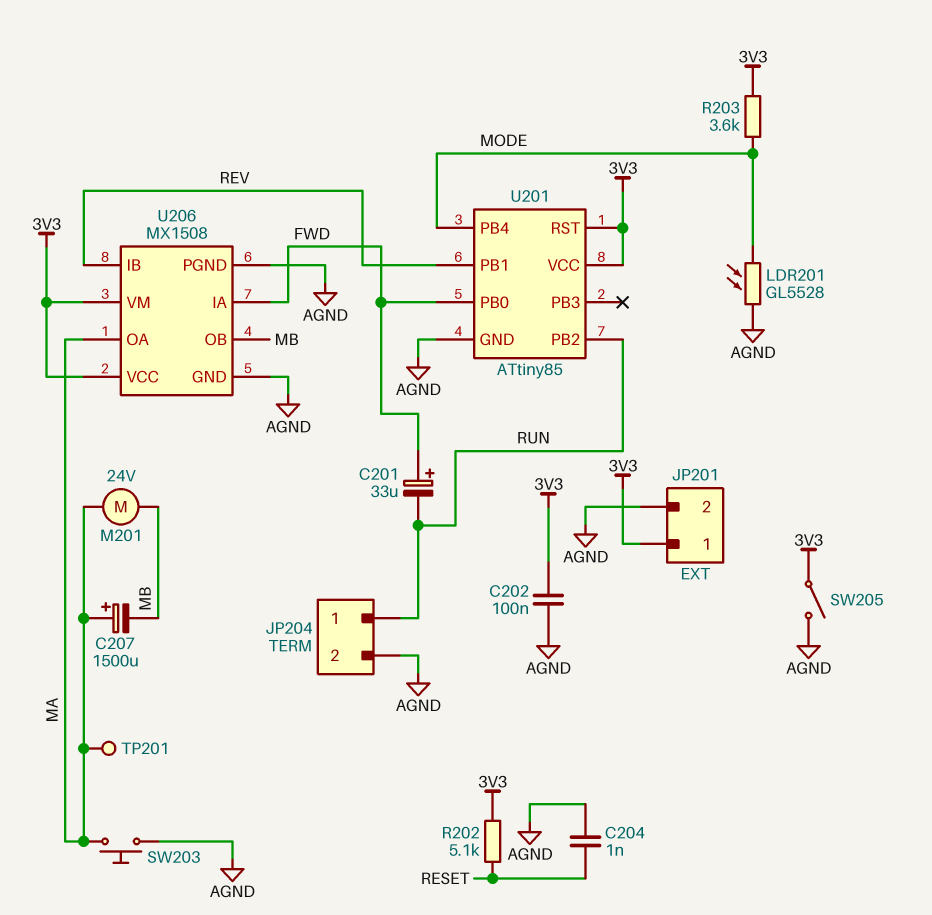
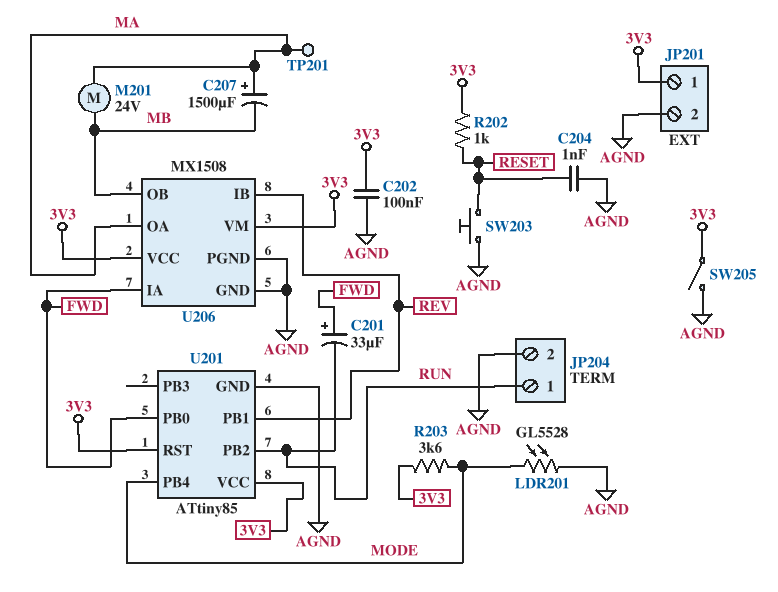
R202: 5.1k (3V3, RESET) -> 1k (3V3, RESET)
SW203: button (AGND, MA) -> button (AGND, RESET)

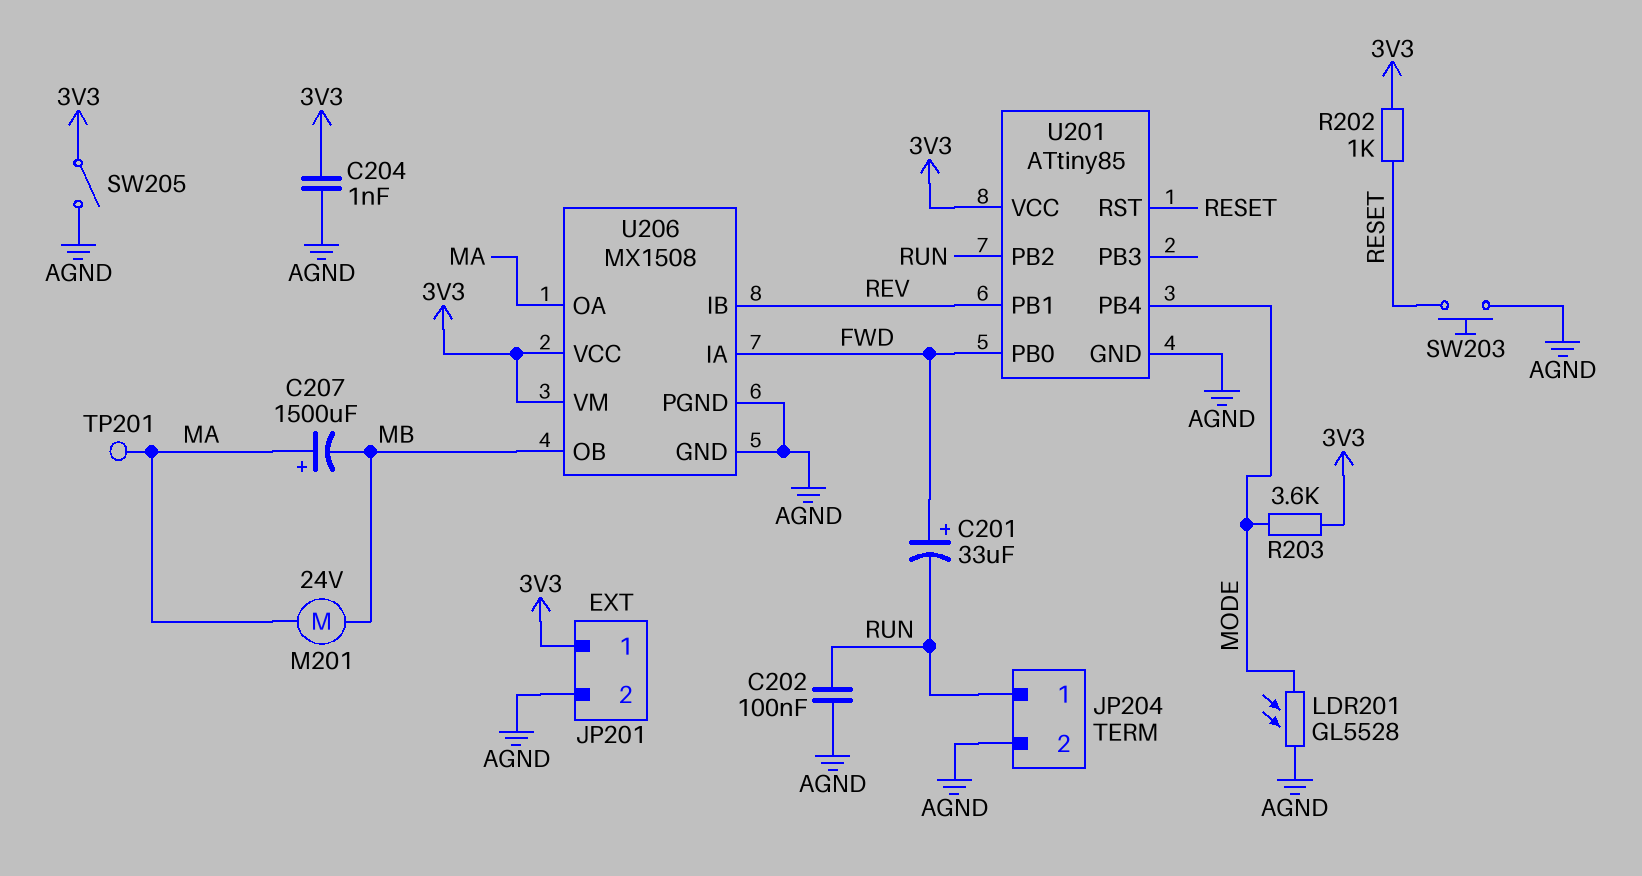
C202: 100nF (3V3, AGND) -> 100nF (AGND, RUN)
C204: 1nF (AGND, RESET) -> 1nF (3V3, AGND)
U201 pin RST: 3V3 -> RESET

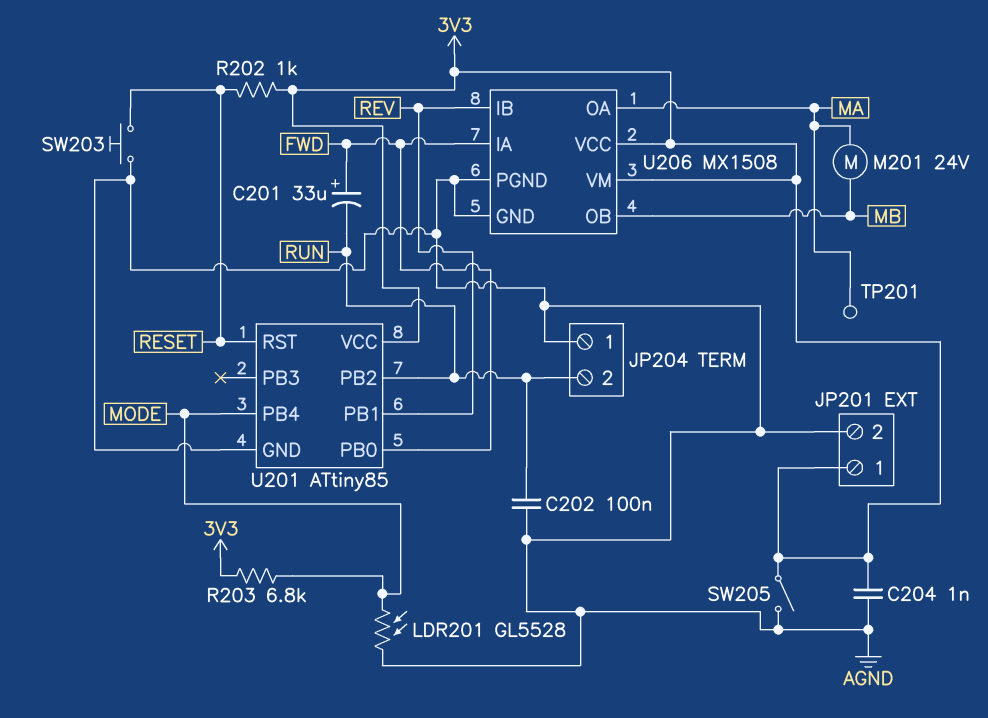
C207: 1500uF (plus MA, minus MB) -> none
JP204 pin 1: RUN -> AGND
JP204 pin 2: AGND -> RUN
R203: 3.6k (3V3, MODE) -> 6.8k (3V3, MODE)

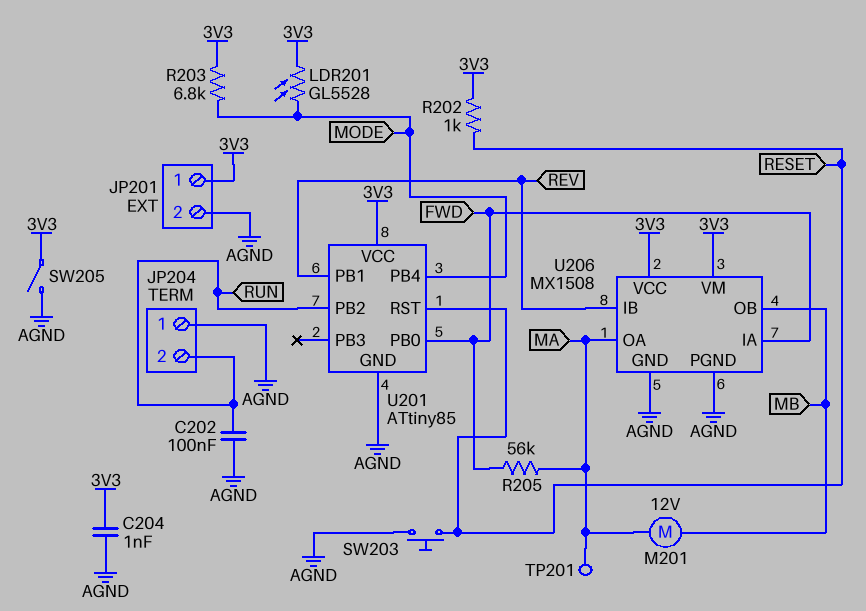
C201: 33uF (plus FWD, minus RUN) -> none
LDR201: GL5528 (AGND, MODE) -> GL5528 (3V3, MODE)
M201: motor 24V (MA, MB) -> motor 12V (MA, MB)
R205: none -> 56k (FWD, MA)

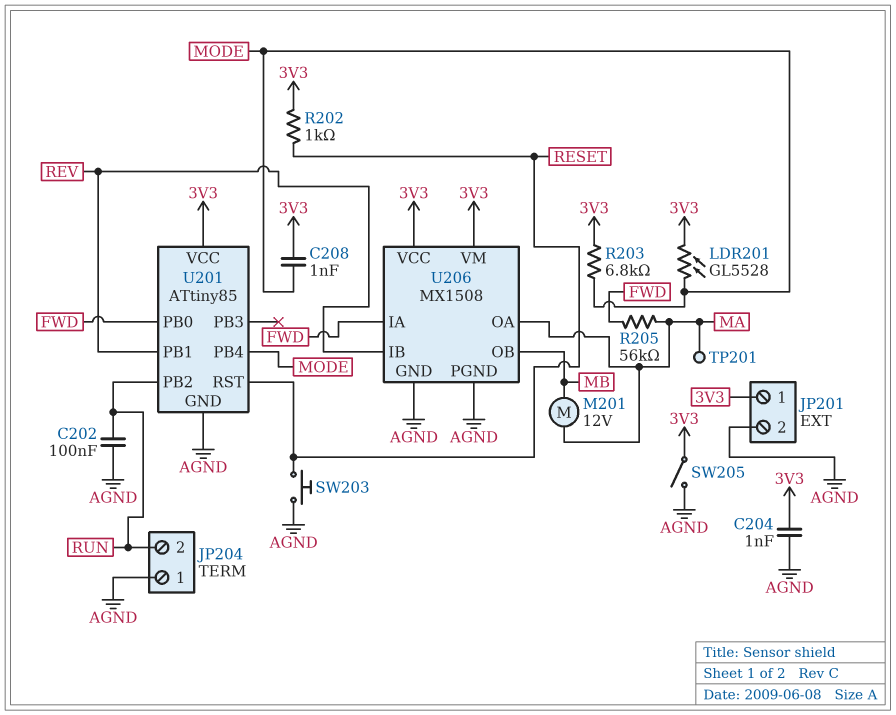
C208: none -> 1nF (3V3, MODE)

